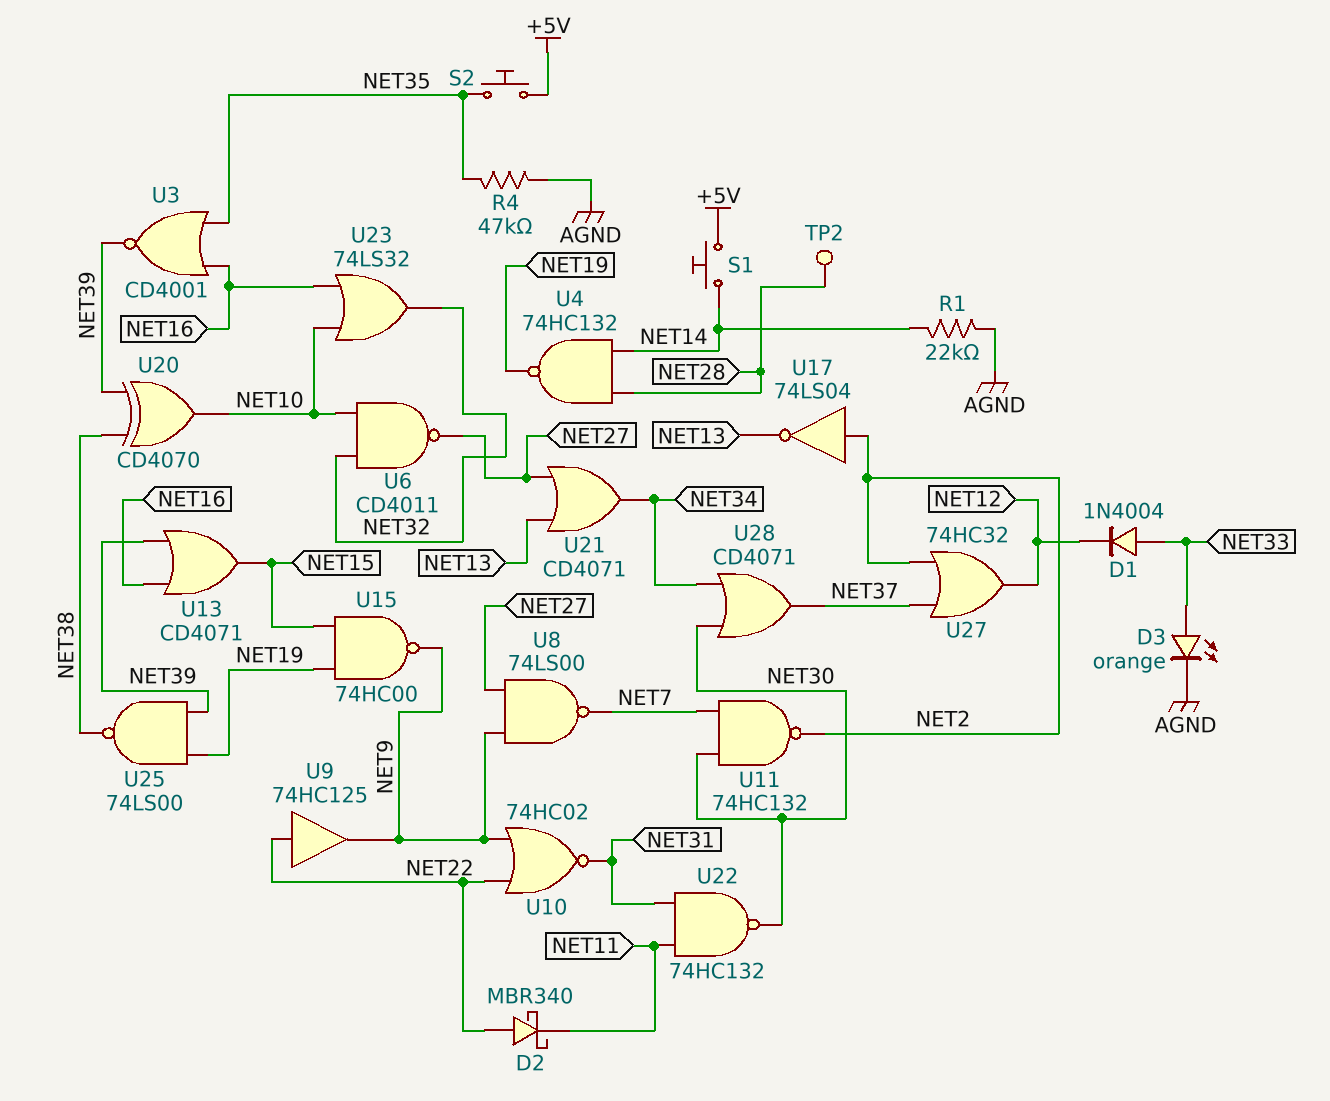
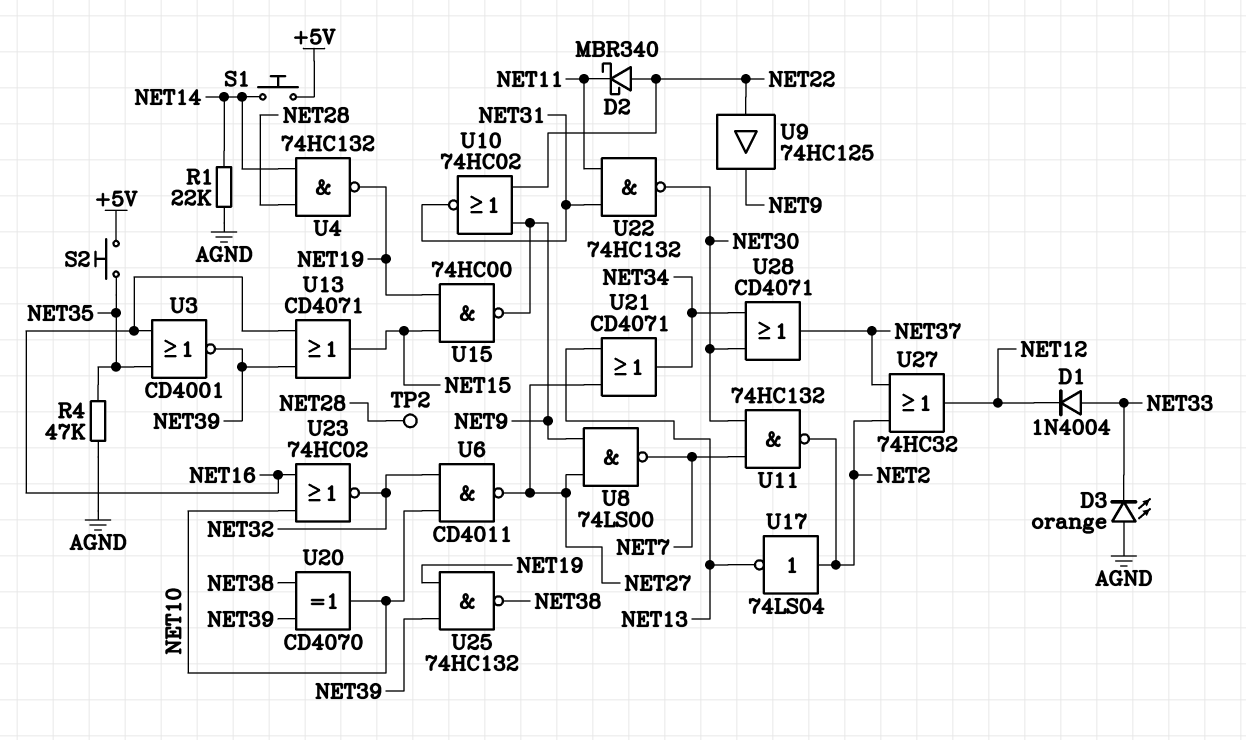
D3: LED orange (A NET33, K AGND) -> LED orange (A AGND, K NET33)
U23: OR 74LS32 (in NET10, in NET16, out NET32) -> NOR 74HC02 (in NET10, in NET16, out NET32)
U25: NAND 74LS00 (in NET19, in NET39, out NET38) -> NAND 74HC132 (in NET19, in NET39, out NET38)

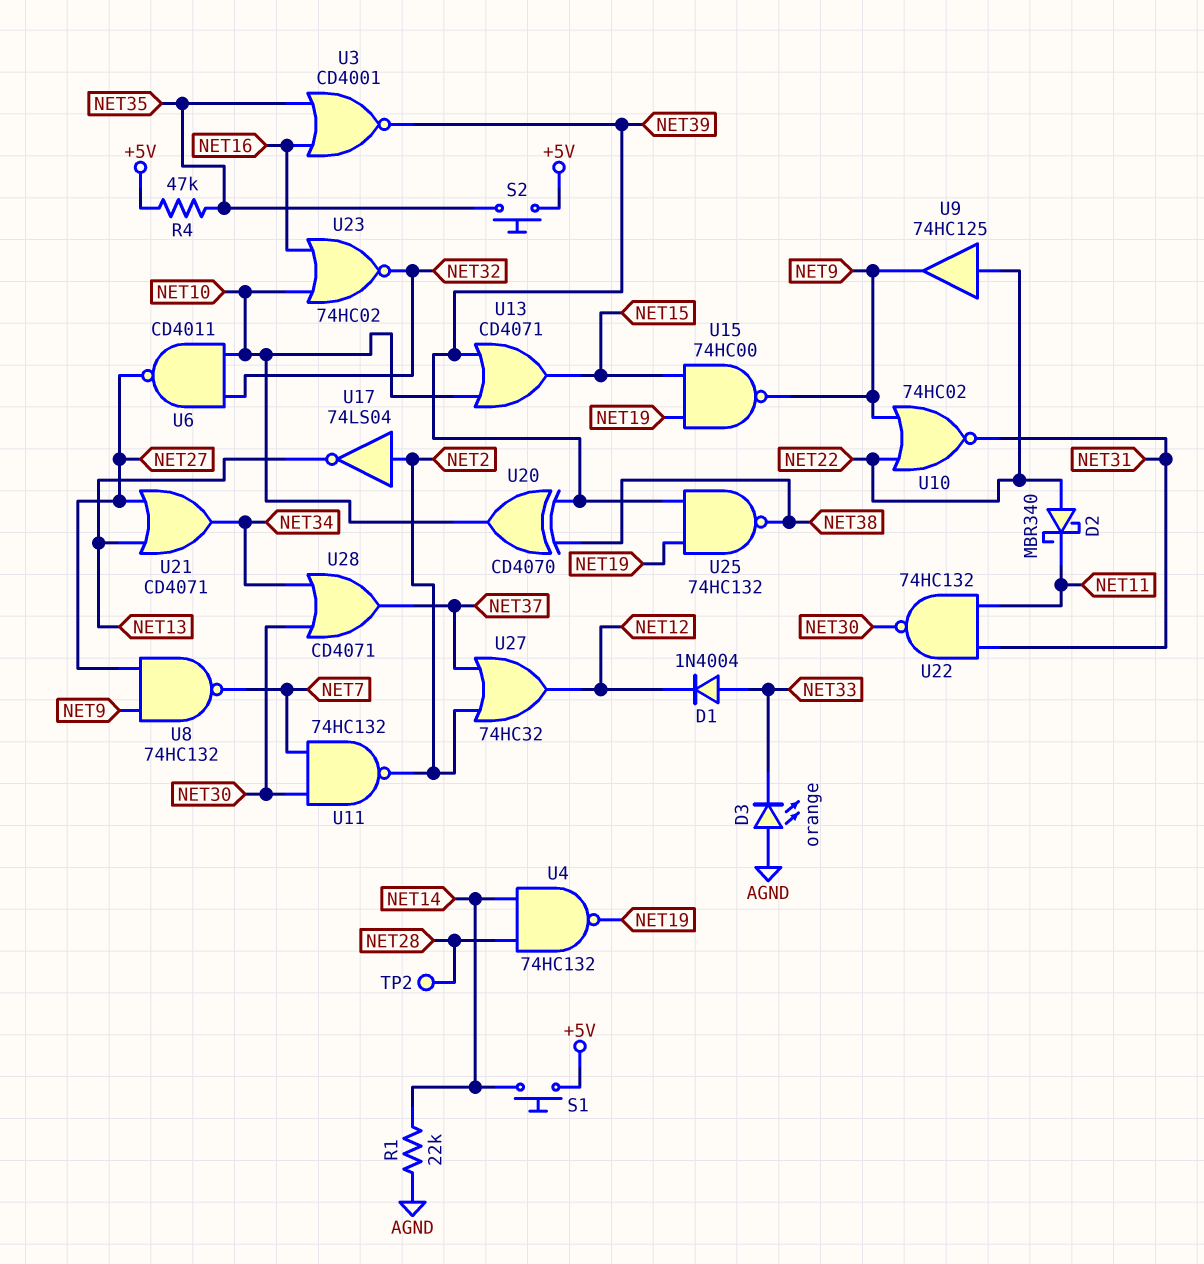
R4: 47k (AGND, NET35) -> 47k (+5V, NET35)
U8: NAND 74LS00 (in NET9, in NET27, out NET7) -> NAND 74HC132 (in NET9, in NET27, out NET7)
U13: OR CD4071 (in NET16, in NET39, out NET15) -> OR CD4071 (in NET10, in NET39, out NET15)

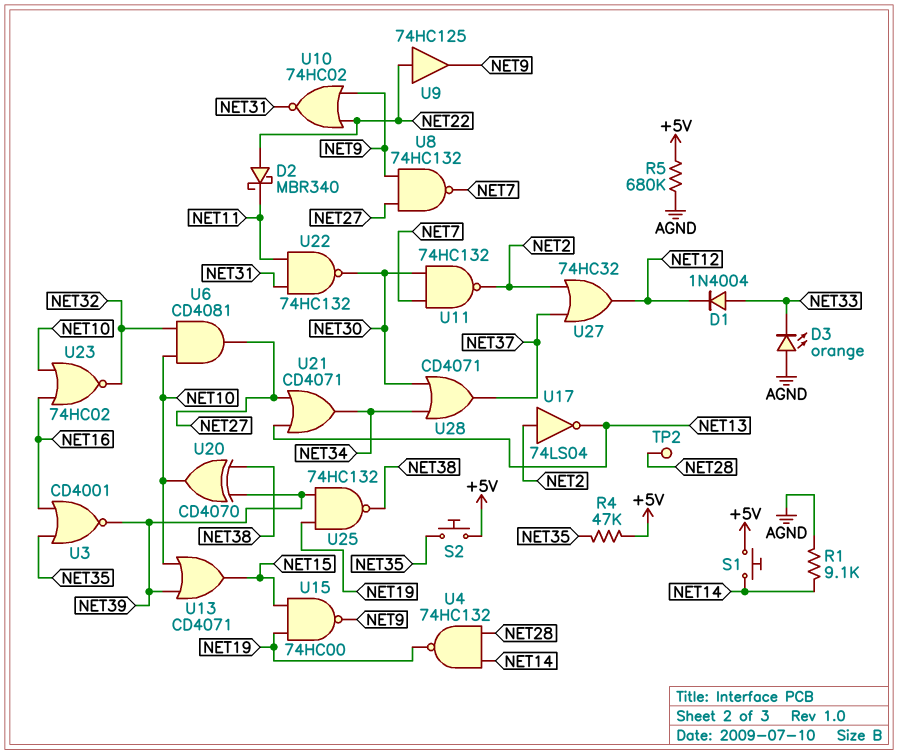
R1: 22k (AGND, NET14) -> 9.1k (AGND, NET14)
R5: none -> 680k (+5V, AGND)
U6: NAND CD4011 (in NET10, in NET32, out NET27) -> AND CD4081 (in NET10, in NET32, out NET27)

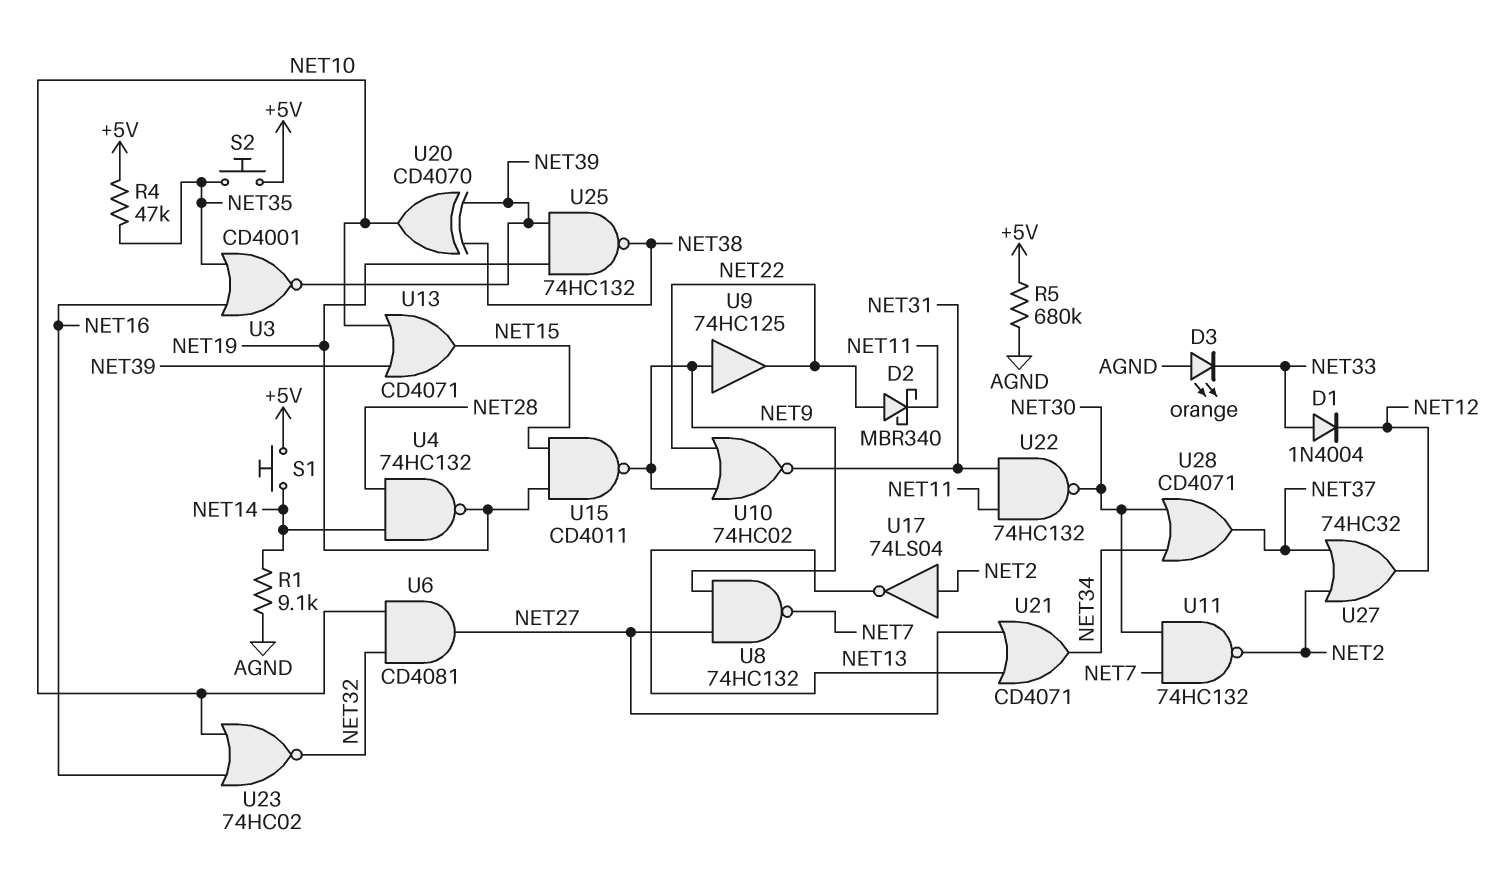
TP2: test point (NET28) -> none
U9: buffer 74HC125 (in NET22, out NET9) -> buffer 74HC125 (in NET9, out NET22)
U15: NAND 74HC00 (in NET15, in NET19, out NET9) -> NAND CD4011 (in NET15, in NET19, out NET9)

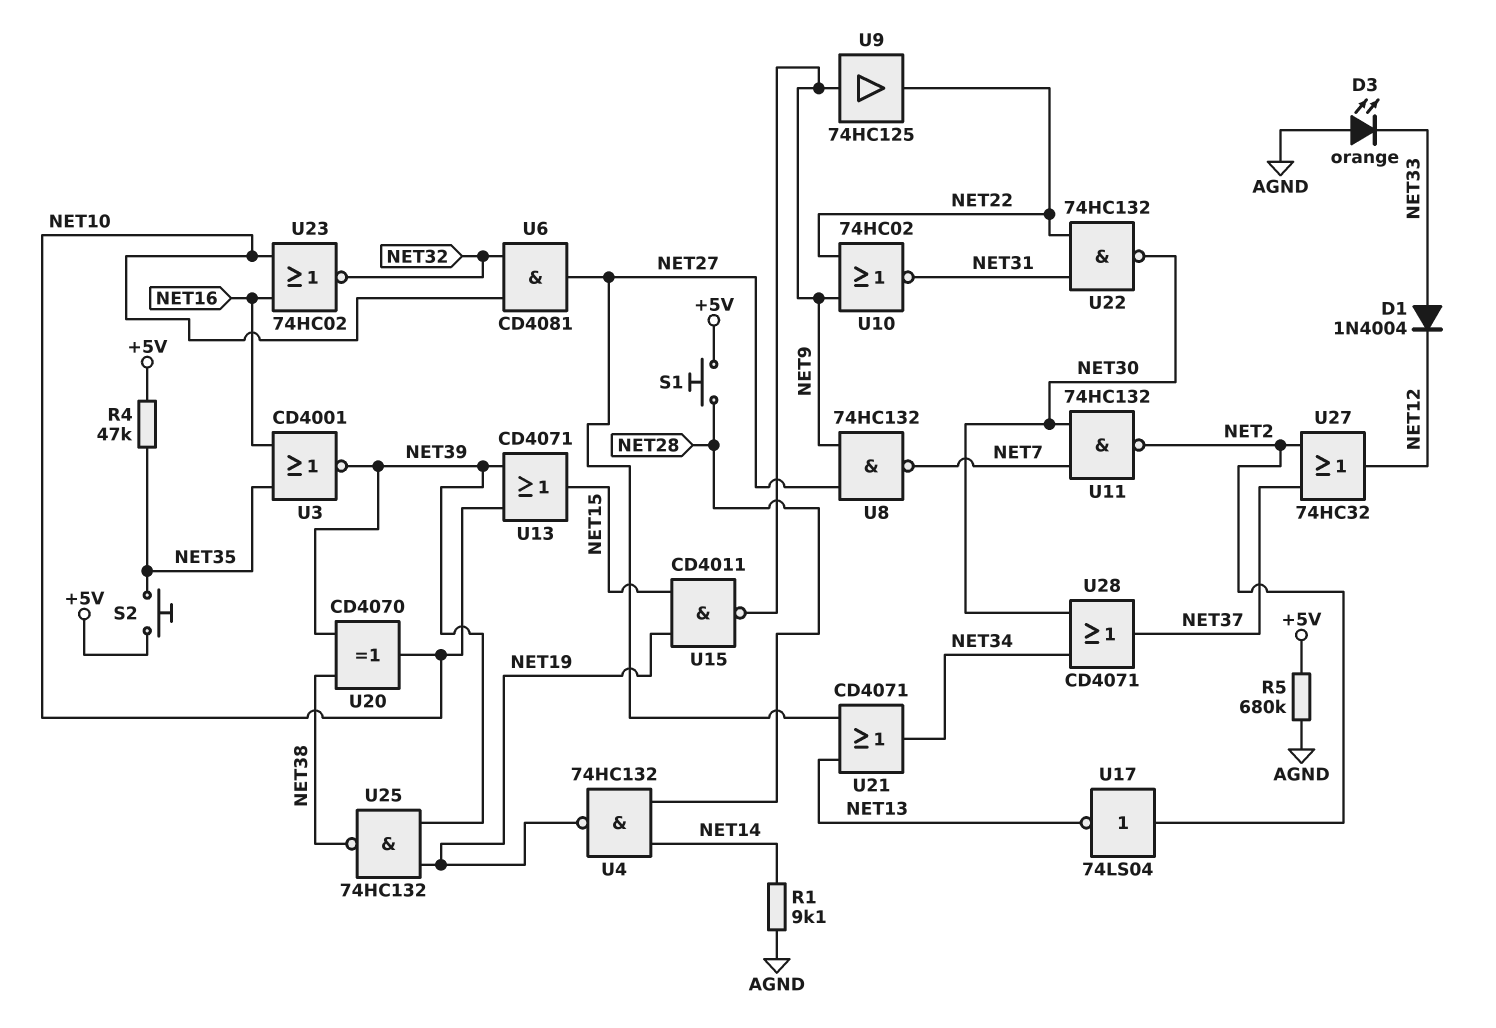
D2: schottky MBR340 (A NET22, K NET11) -> none
S1: button (+5V, NET14) -> button (+5V, NET28)
U22: NAND 74HC132 (in NET11, in NET31, out NET30) -> NAND 74HC132 (in NET22, in NET31, out NET30)

